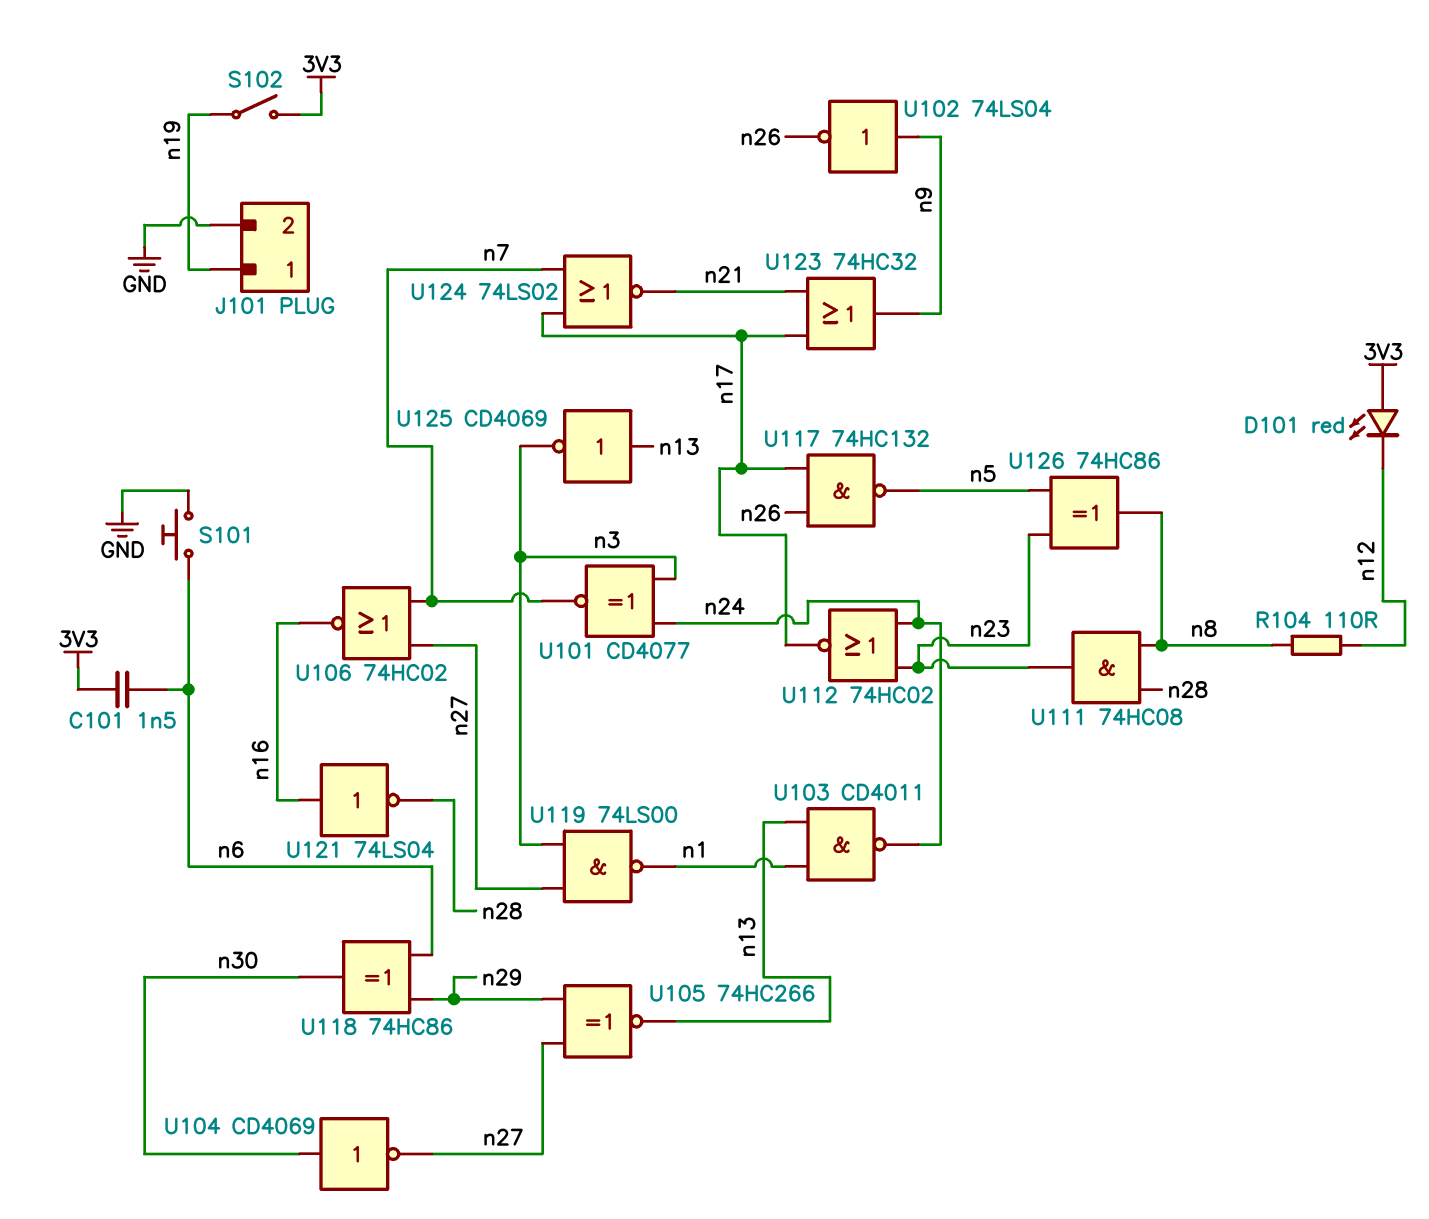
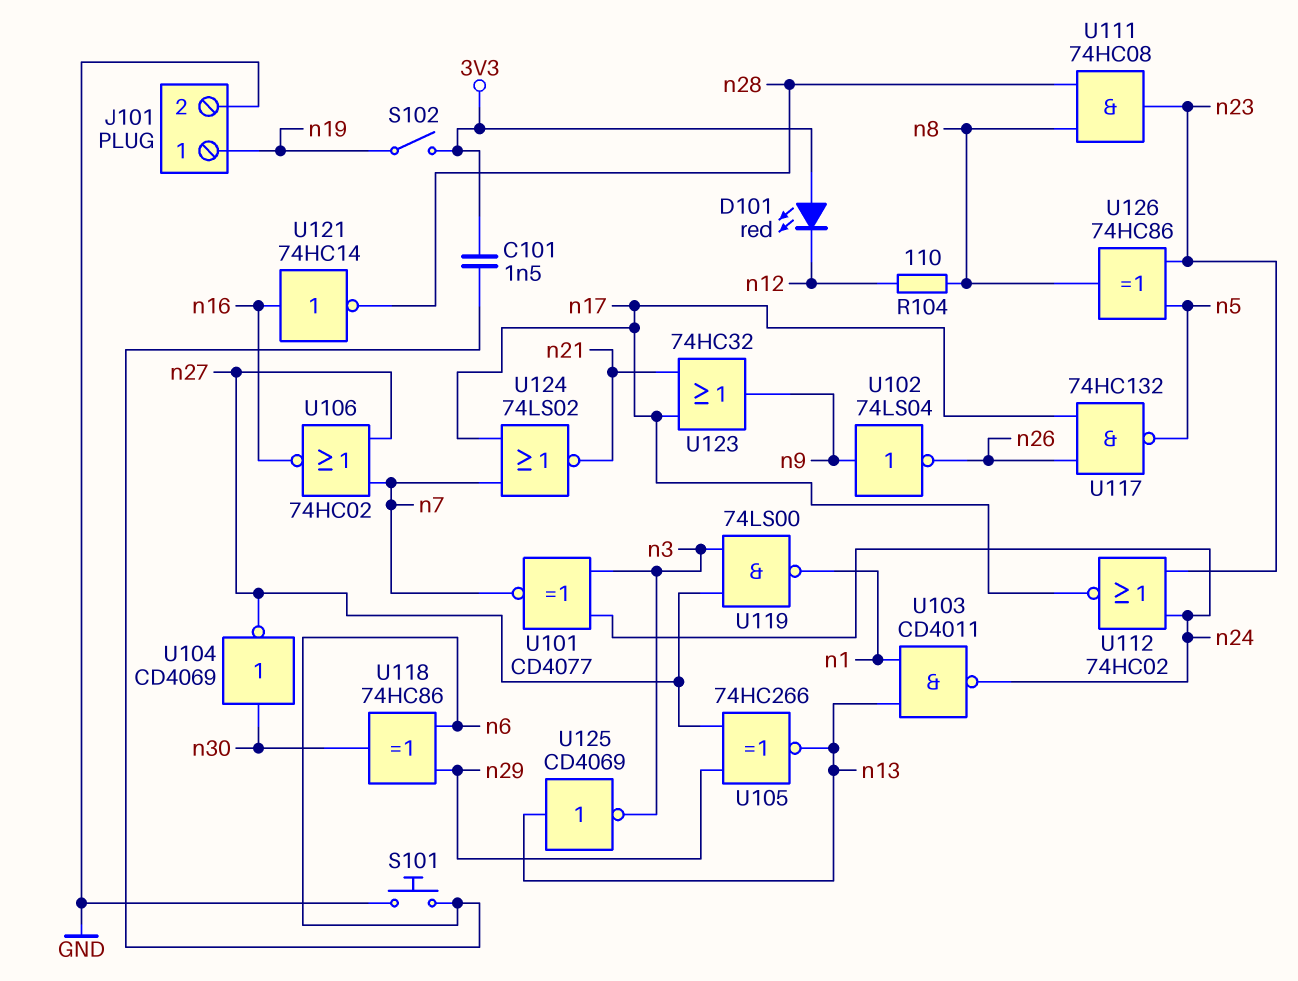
U121: NOT 74LS04 (in n16, out n28) -> NOT 74HC14 (in n16, out n28)

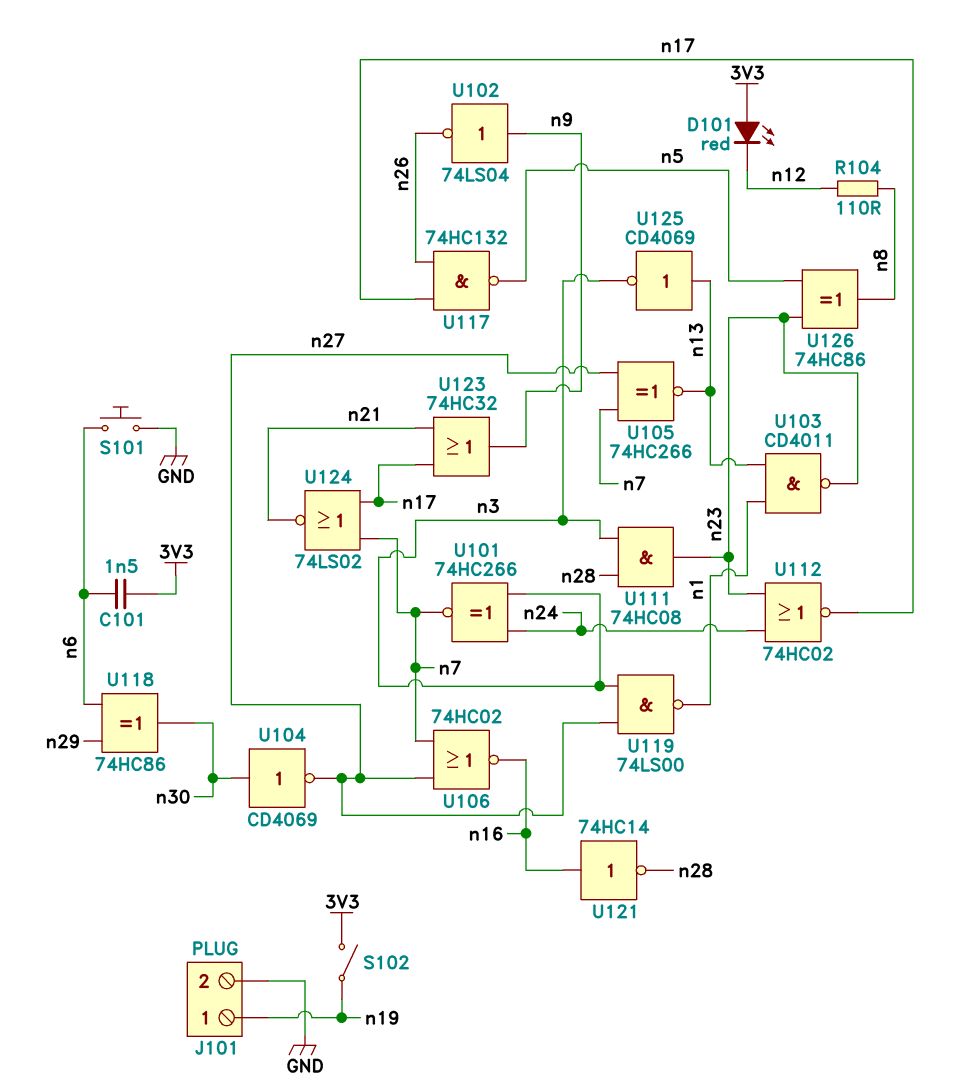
U101: XNOR CD4077 (in n3, in n24, out n7) -> XNOR 74HC266 (in n3, in n24, out n7)
U103: NAND CD4011 (in n1, in n13, out n24) -> NAND CD4011 (in n1, in n13, out n23)
U105: XNOR 74HC266 (in n27, in n29, out n13) -> XNOR 74HC266 (in n7, in n27, out n13)
U111: AND 74HC08 (in n8, in n28, out n23) -> AND 74HC08 (in n3, in n28, out n23)

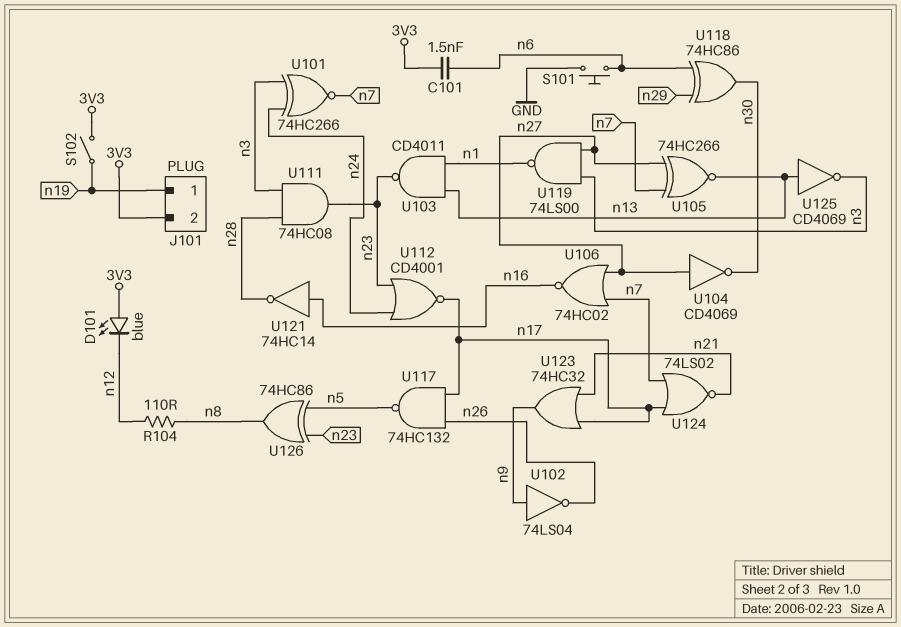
D101: LED red (A 3V3, K n12) -> LED blue (A 3V3, K n12)
J101 pin 2: GND -> 3V3
U104: NOT CD4069 (in n30, out n27) -> NOT CD4069 (in n27, out n30)
U112: NOR 74HC02 (in n23, in n24, out n17) -> NOR CD4001 (in n23, in n24, out n17)

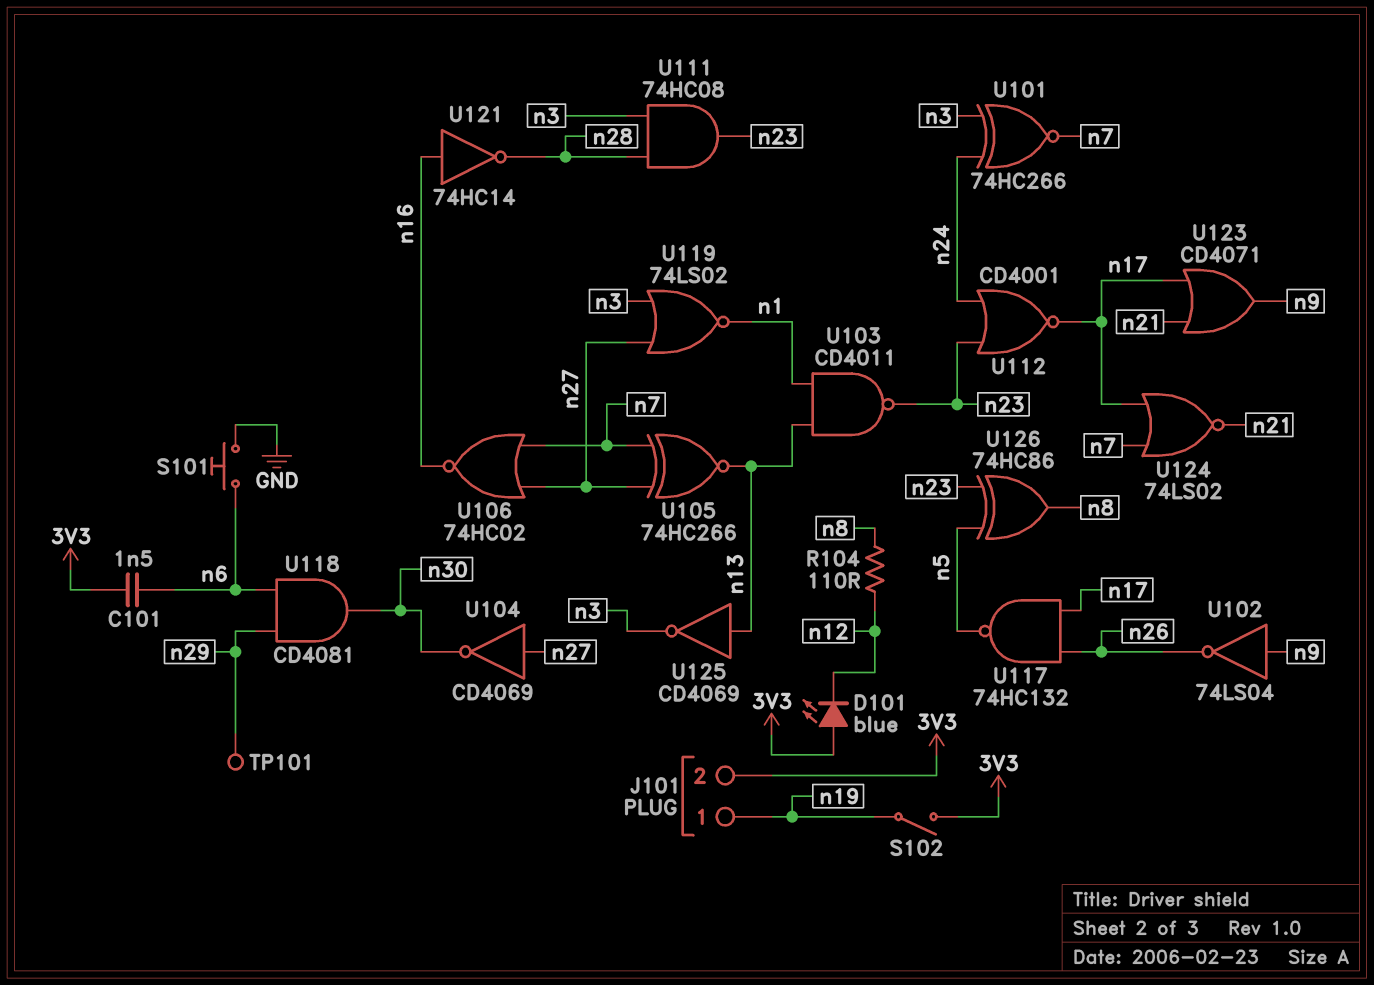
TP101: none -> test point (n29)
U118: XOR 74HC86 (in n6, in n29, out n30) -> AND CD4081 (in n6, in n29, out n30)
U119: NAND 74LS00 (in n3, in n27, out n1) -> NOR 74LS02 (in n3, in n27, out n1)
U123: OR 74HC32 (in n17, in n21, out n9) -> OR CD4071 (in n17, in n21, out n9)

